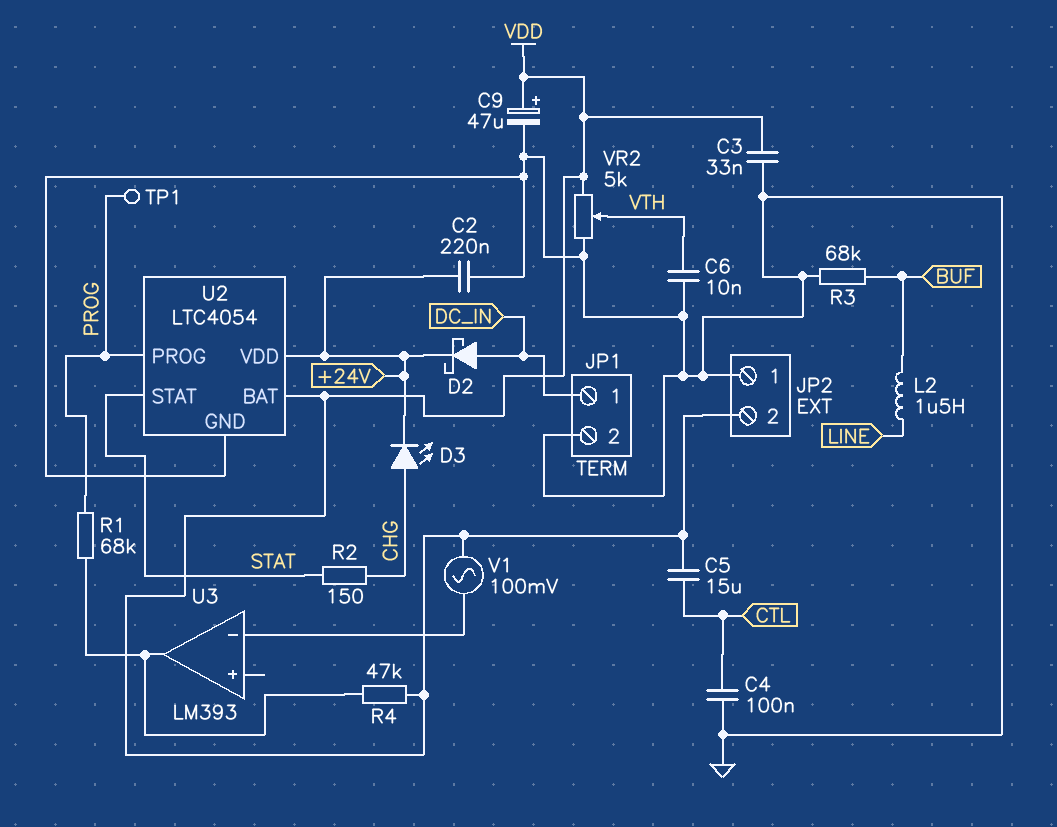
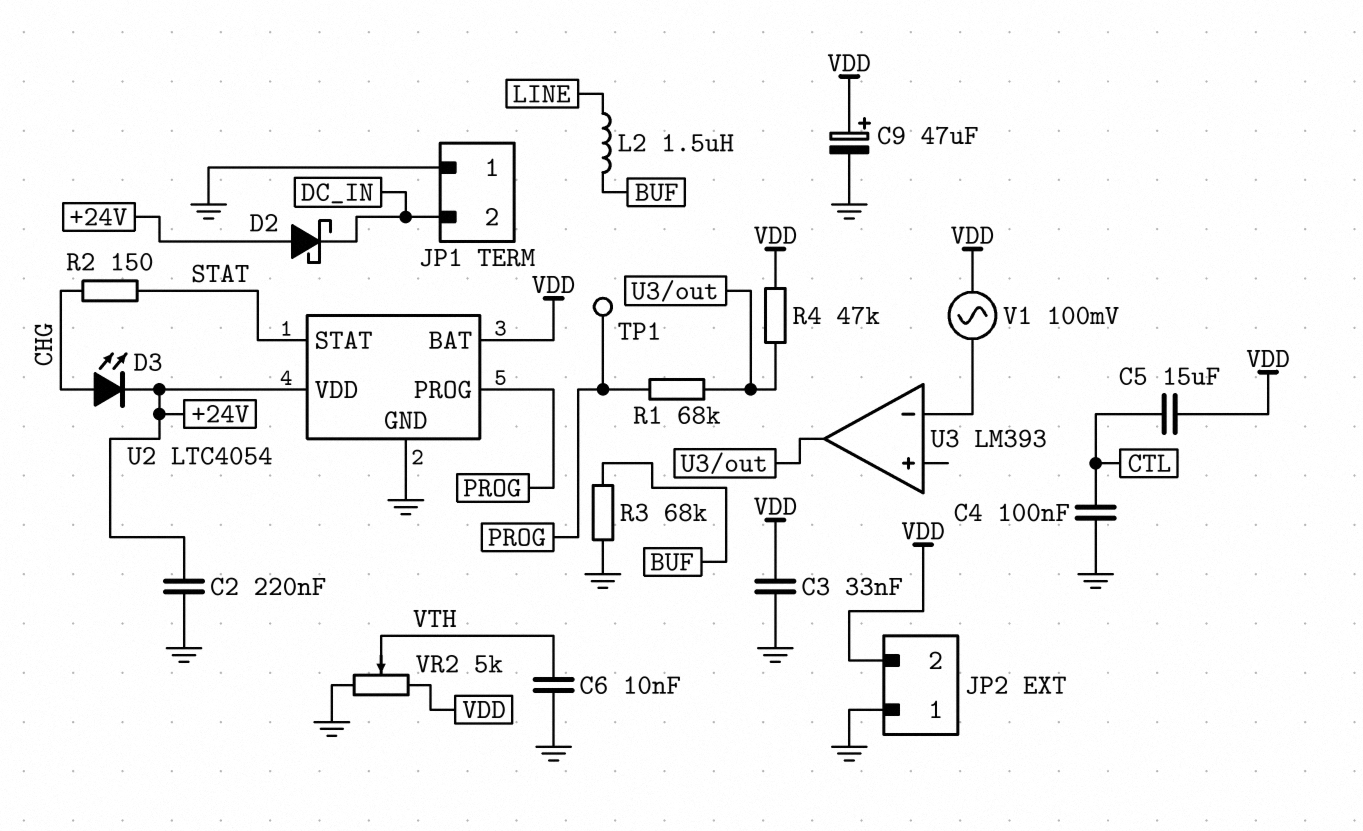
D2: schottky (A DC_IN, K +24V) -> schottky (A +24V, K DC_IN)
JP1 pin 1: DC_IN -> GND
JP1 pin 2: GND -> DC_IN

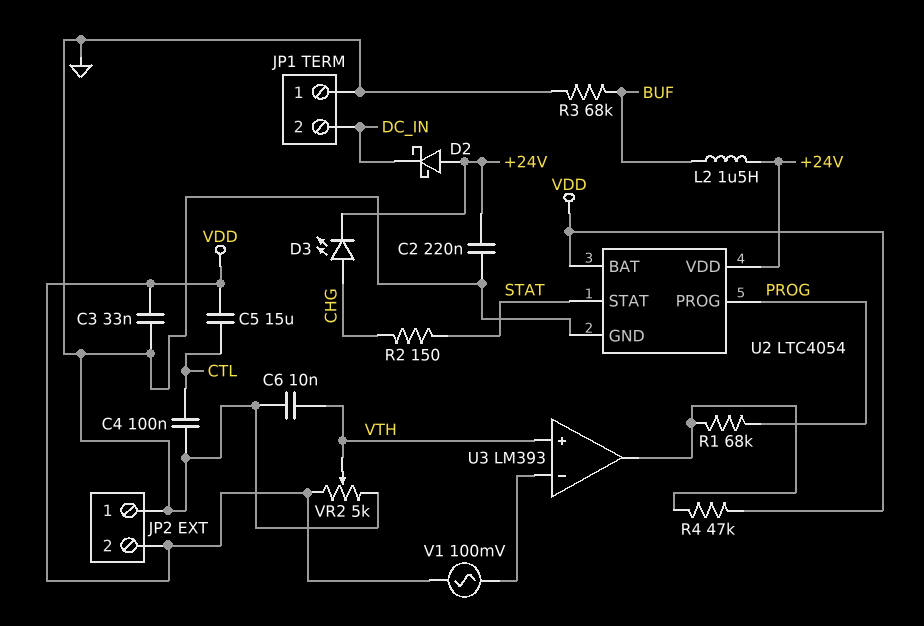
C9: 47uF (plus VDD, minus GND) -> none
L2: 1.5uH (BUF, LINE) -> 1.5uH (+24V, BUF)
TP1: test point (PROG) -> none
U3 pin in+: none -> VTH

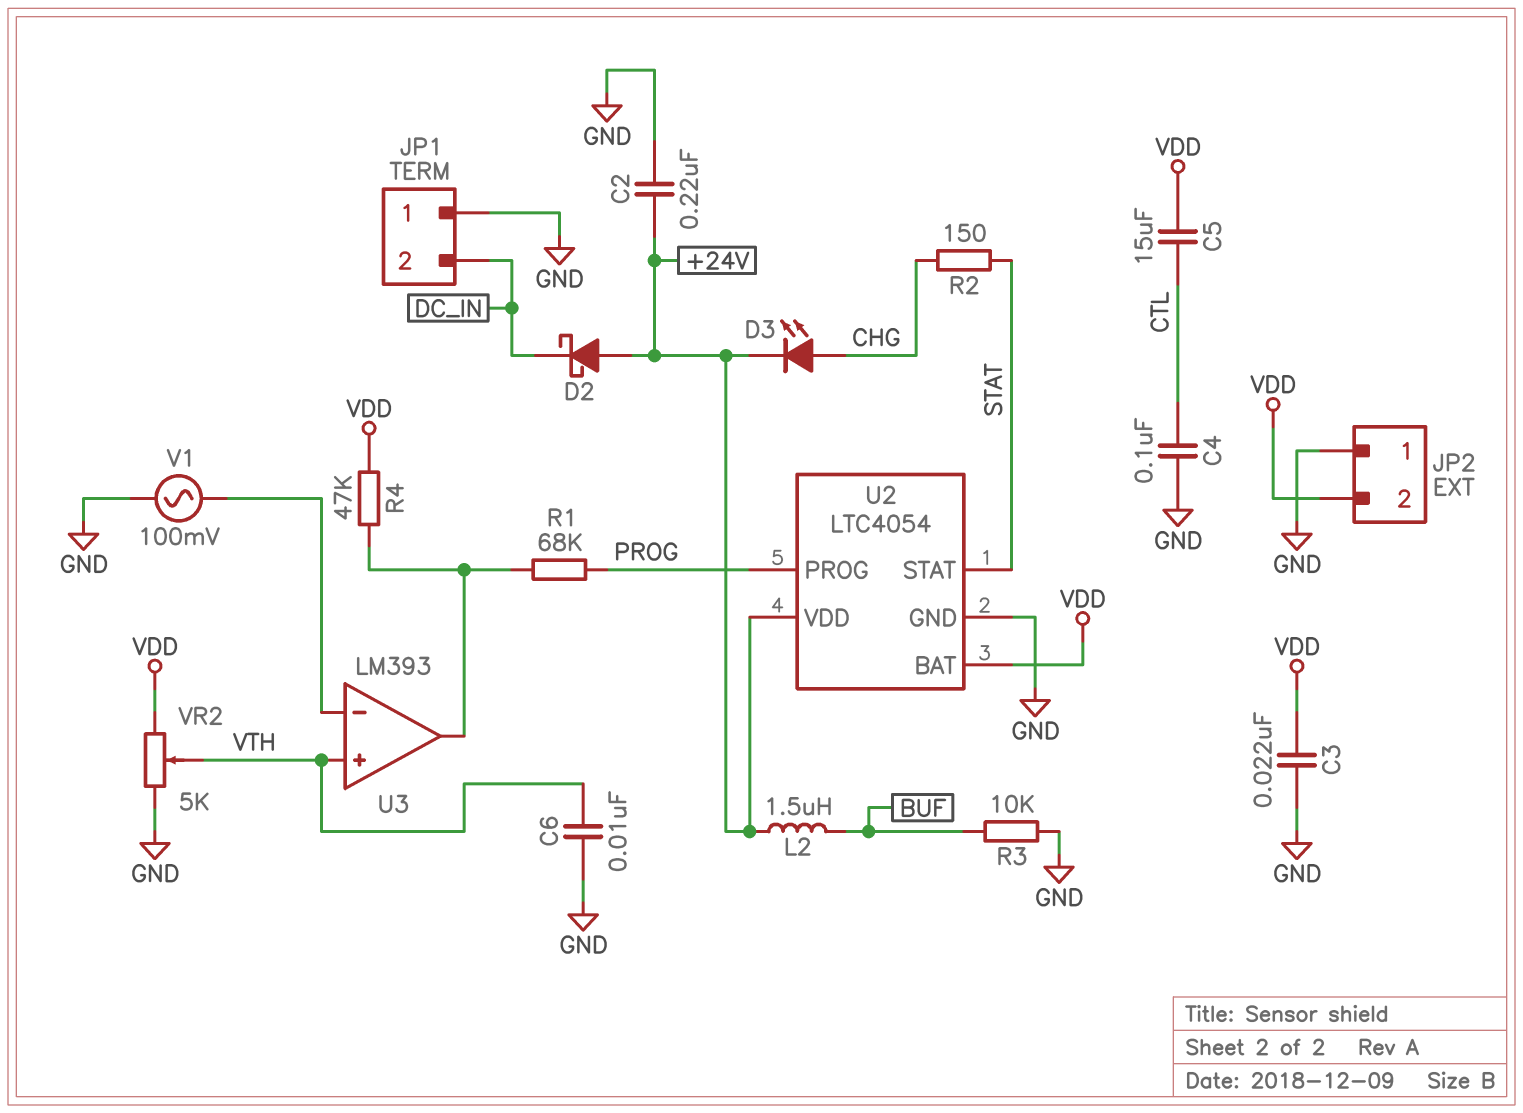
C3: 33nF (GND, VDD) -> 22nF (GND, VDD)
R3: 68k (BUF, GND) -> 10k (BUF, GND)
V1: AC 100mV (U3/in-, VDD) -> AC 100mV (GND, U3/in-)

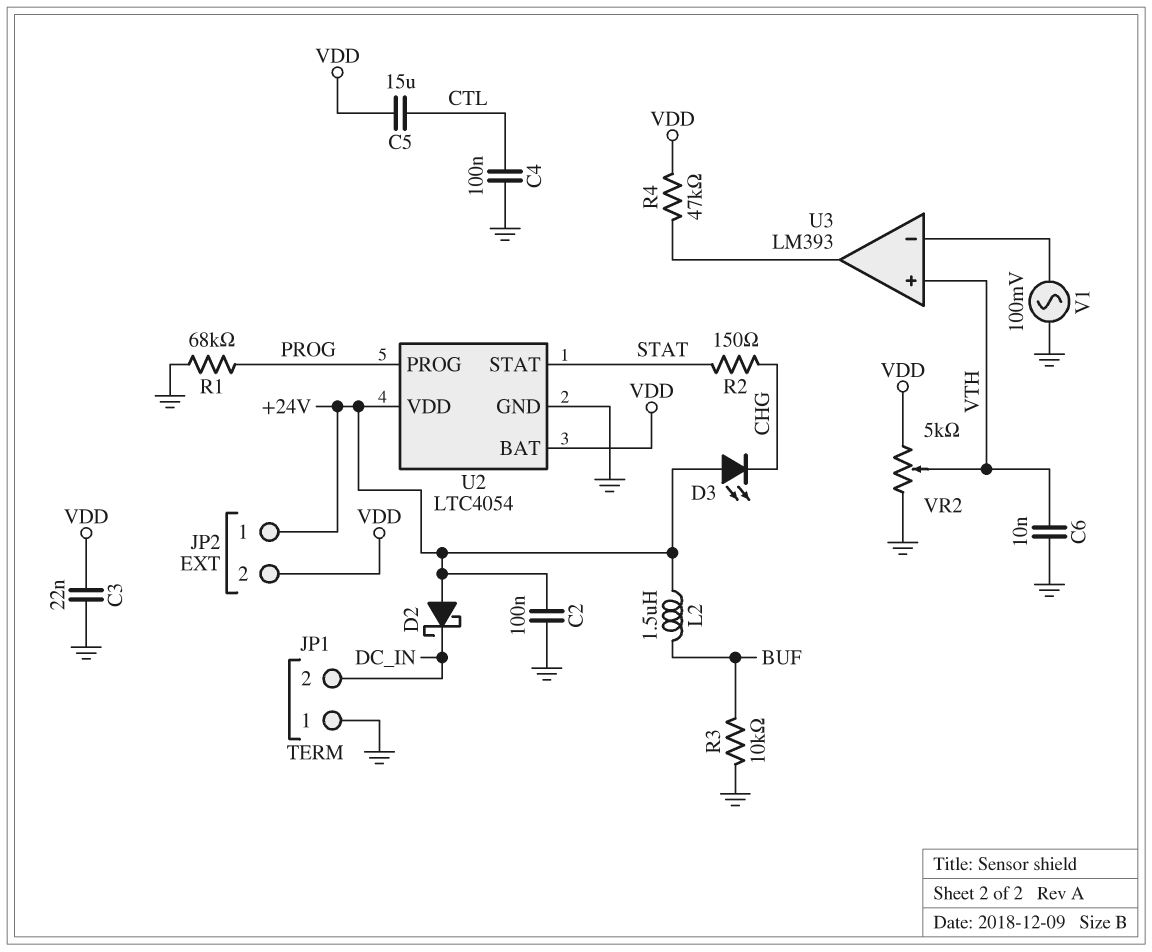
C2: 220nF (+24V, GND) -> 100nF (+24V, GND)
D3: LED (A CHG, K +24V) -> LED (A +24V, K CHG)
JP2 pin 1: GND -> +24V
R1: 68k (PROG, U3/out) -> 68k (GND, PROG)

